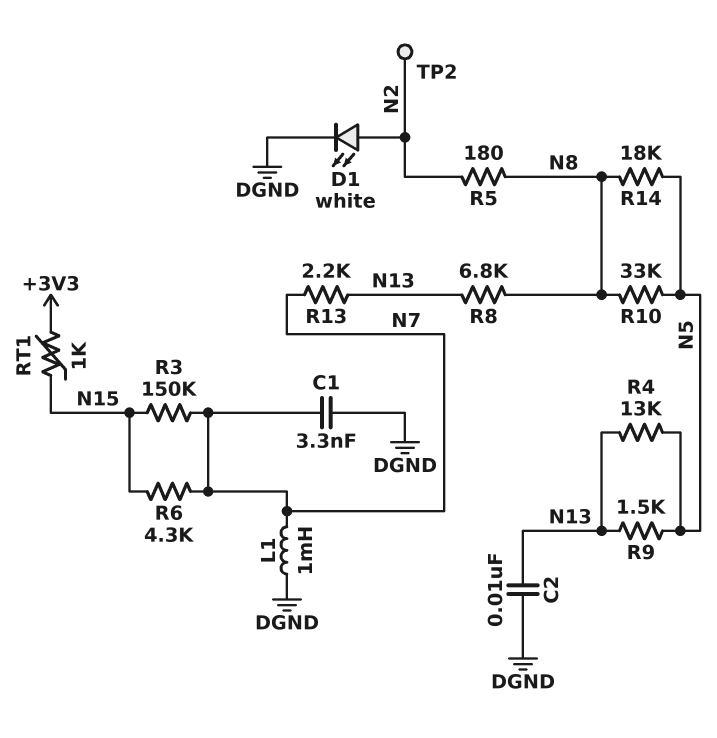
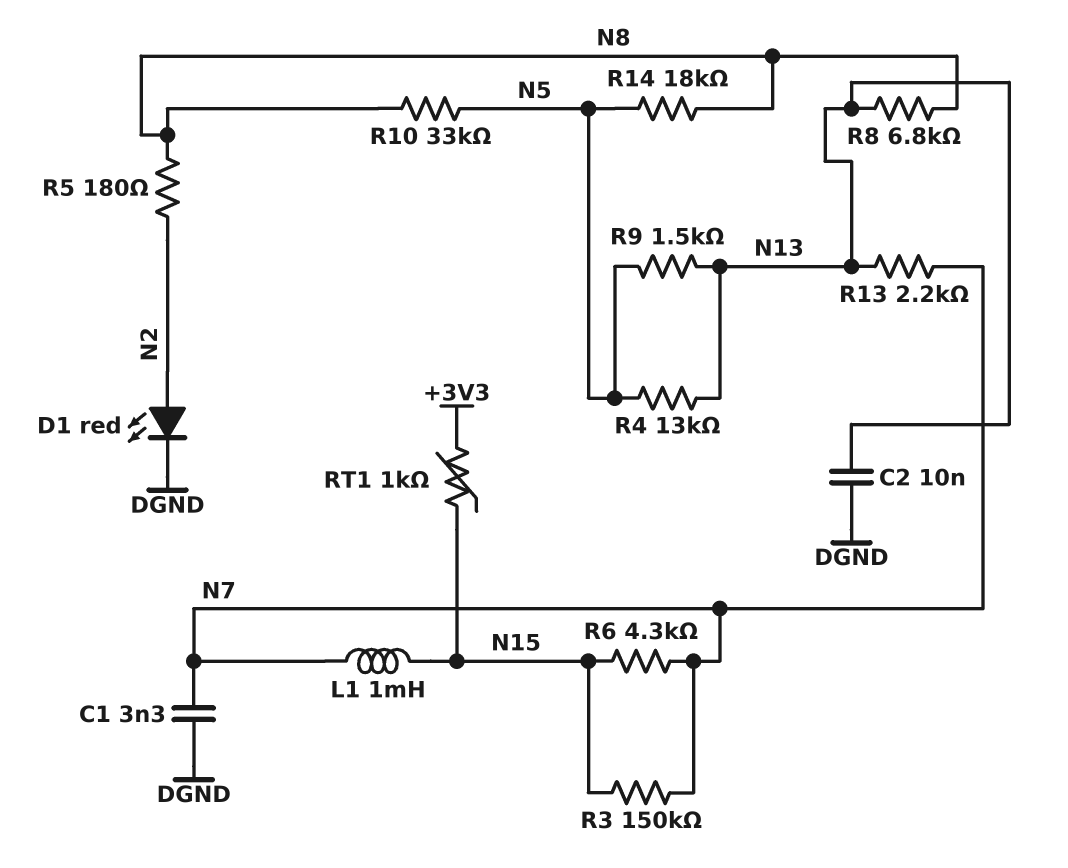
D1: LED white (A N2, K DGND) -> LED red (A N2, K DGND)
L1: 1mH (DGND, N7) -> 1mH (N7, N15)
TP2: test point (N2) -> none

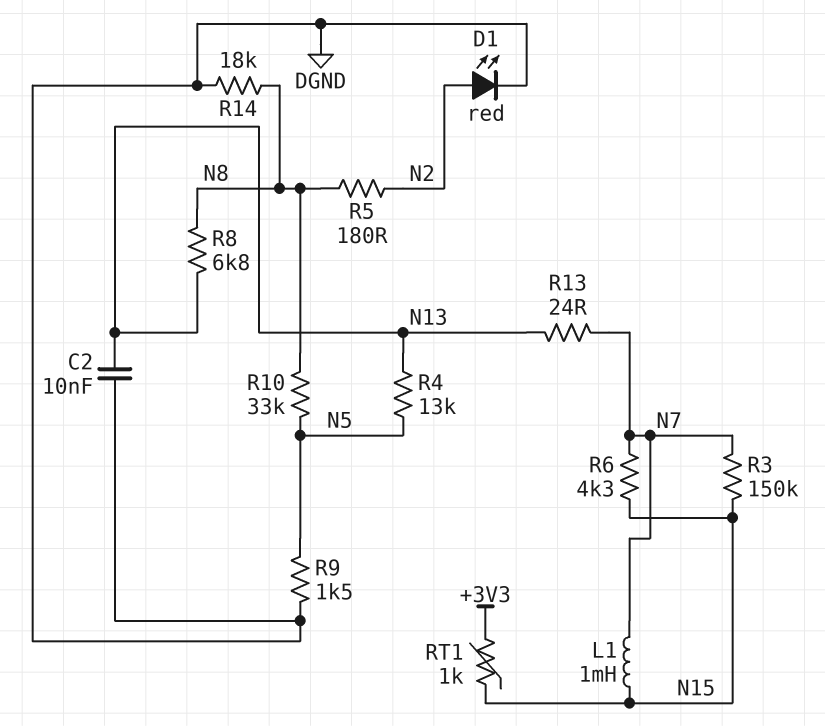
C1: 3.3nF (DGND, N7) -> none
R9: 1.5k (N5, N13) -> 1.5k (DGND, N5)
R13: 2.2k (N7, N13) -> 24 (N7, N13)
R14: 18k (N5, N8) -> 18k (DGND, N8)

